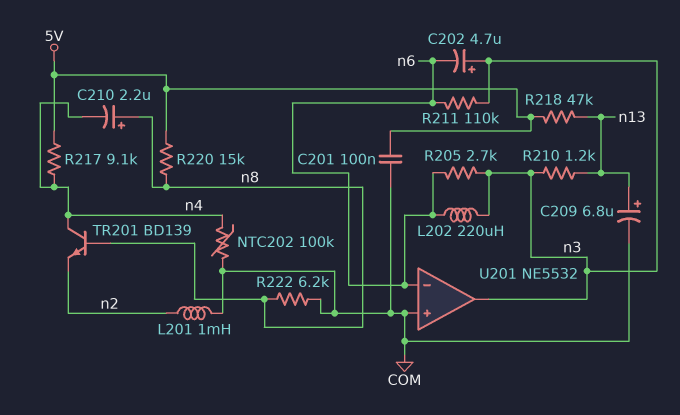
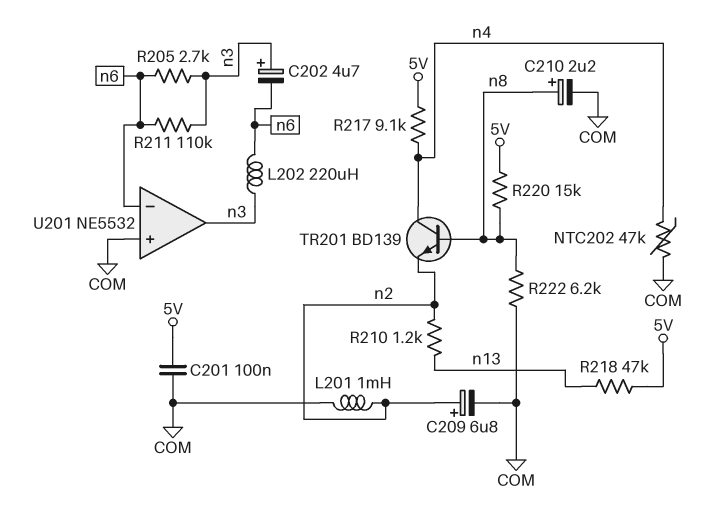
C209: 6.8uF (plus n13, minus COM) -> 6.8uF (plus n2, minus COM)
C210: 2.2uF (plus n8, minus n4) -> 2.2uF (plus n8, minus COM)
NTC202: 100k (COM, n4) -> 47k (COM, n4)
R210: 1.2k (n3, n13) -> 1.2k (n2, n13)

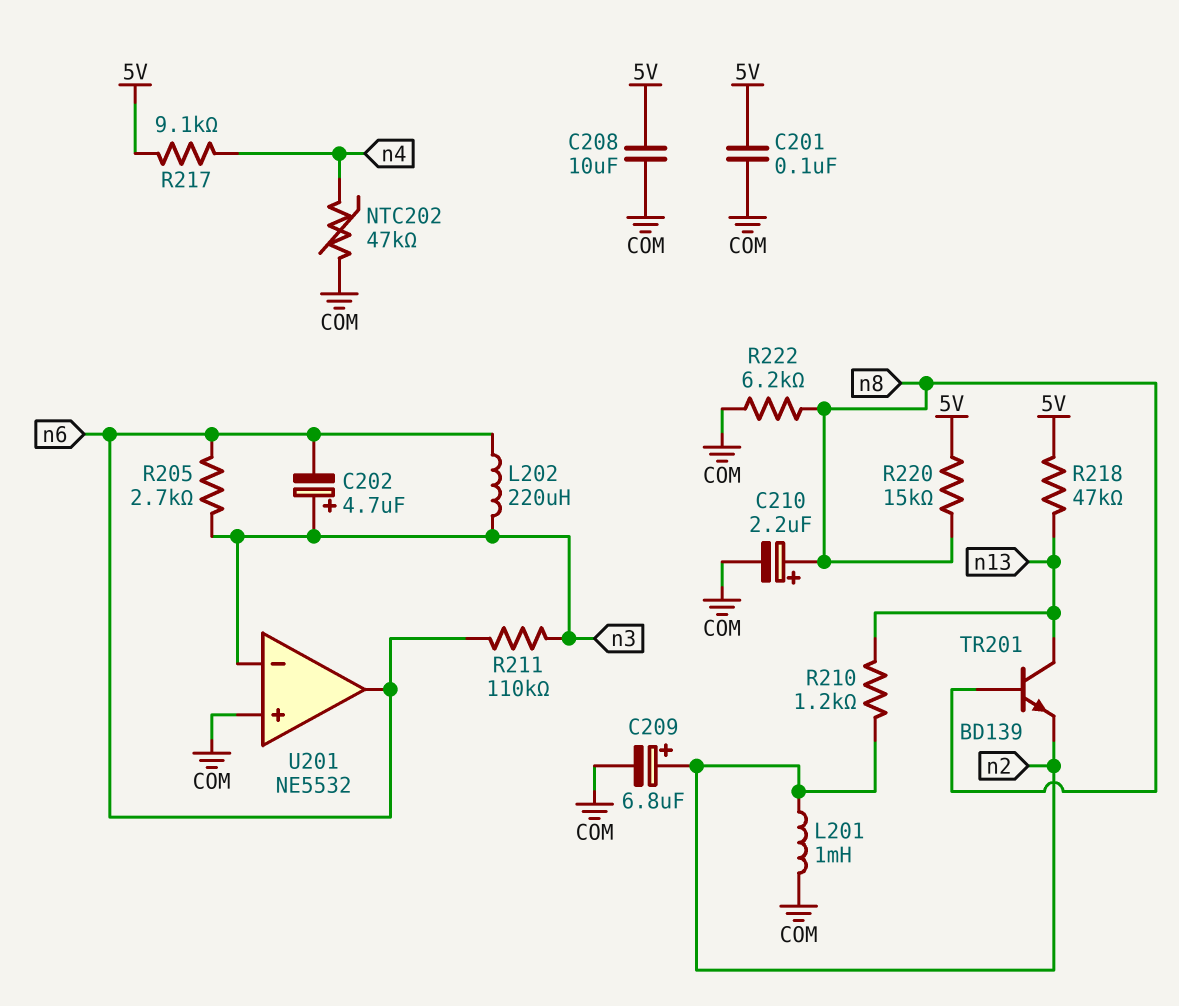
C208: none -> 10uF (5V, COM)
TR201: NPN BD139 (B n8, C n4, E n2) -> NPN BD139 (B n8, C n13, E n2)
U201 pin in-: n6 -> n3
U201 pin out: n3 -> n6

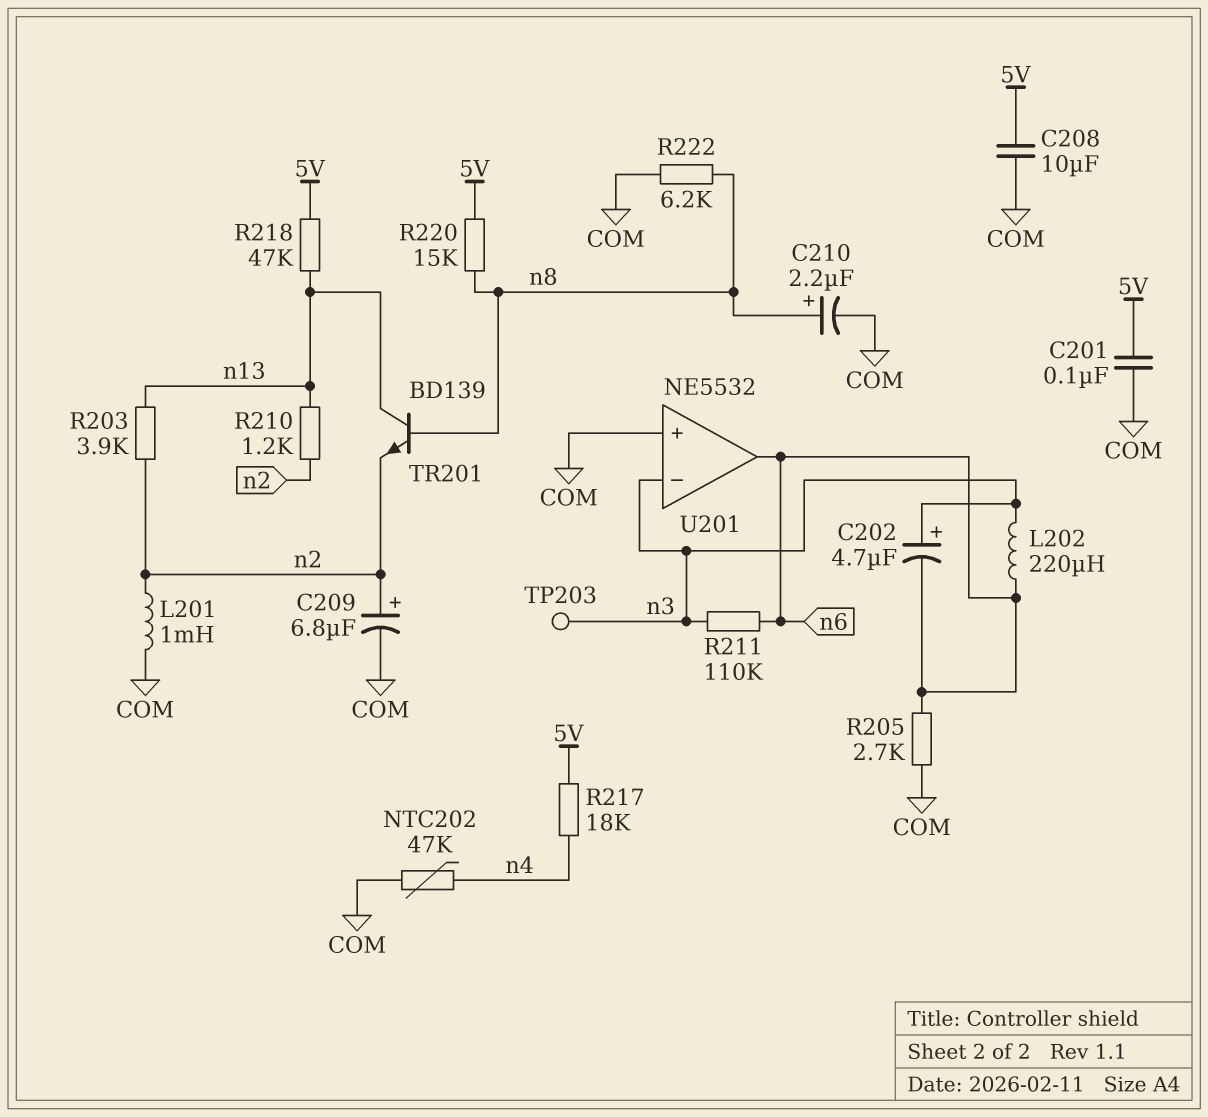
R203: none -> 3.9k (n2, n13)
R205: 2.7k (n3, n6) -> 2.7k (COM, n6)
R217: 9.1k (5V, n4) -> 18k (5V, n4)
TP203: none -> test point (n3)

